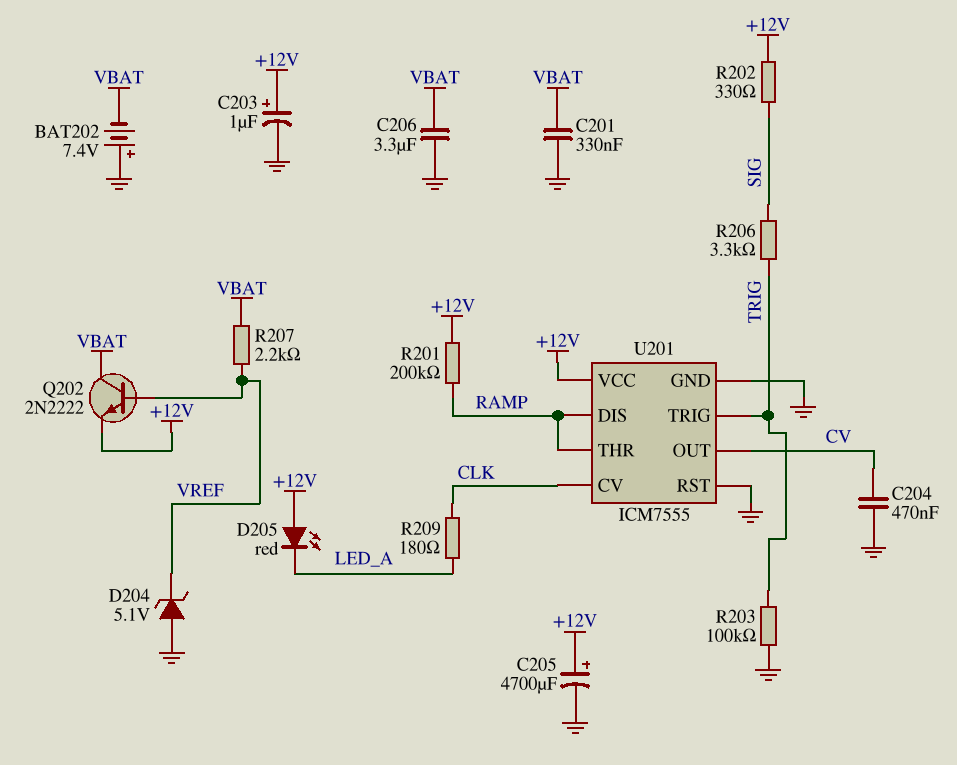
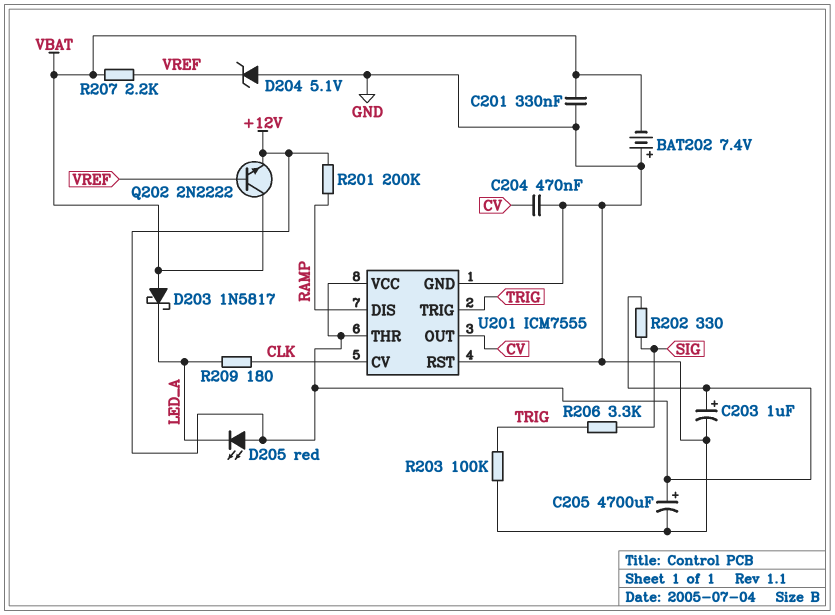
C206: 3.3uF (GND, VBAT) -> none
D203: none -> schottky 1N5817 (A VBAT, K LED_A)
U201 pin THR: RAMP -> +12V

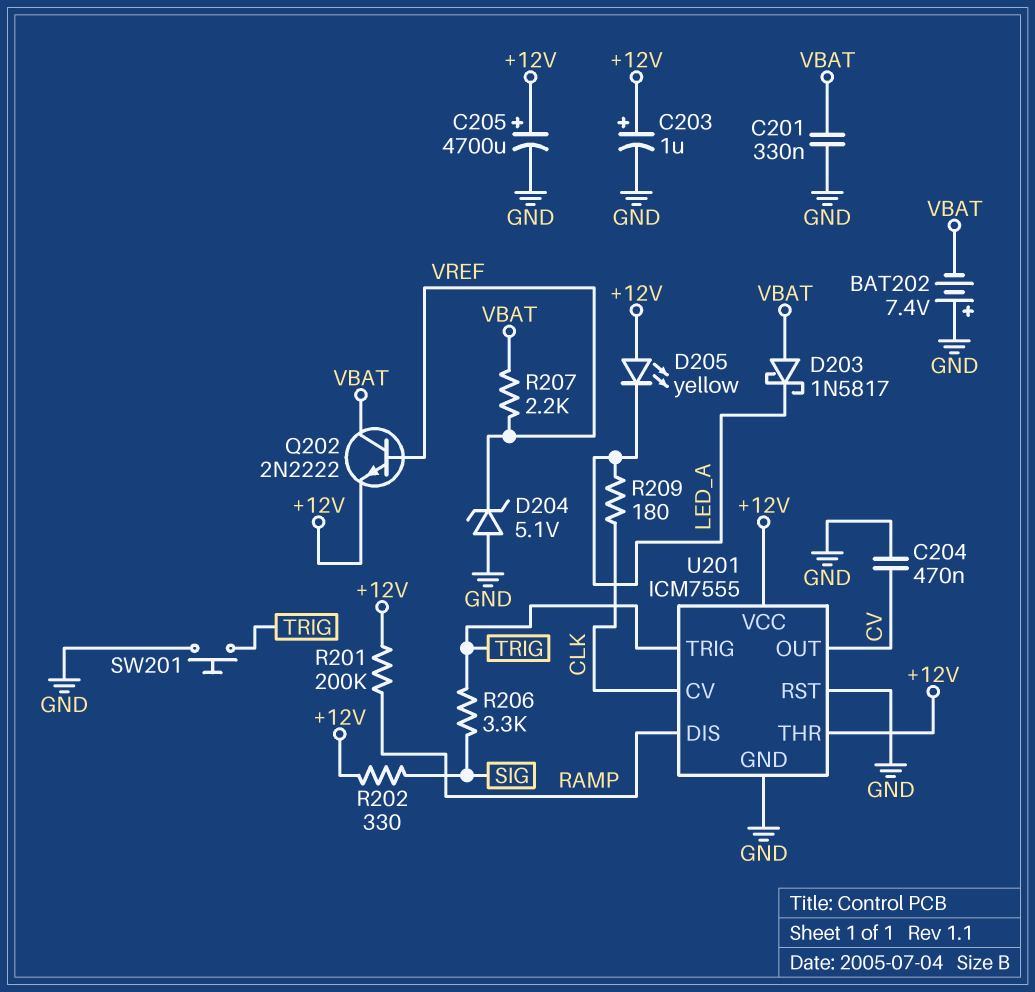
D205: LED red (A +12V, K LED_A) -> LED yellow (A +12V, K LED_A)
R203: 100k (GND, TRIG) -> none
SW201: none -> button (GND, TRIG)

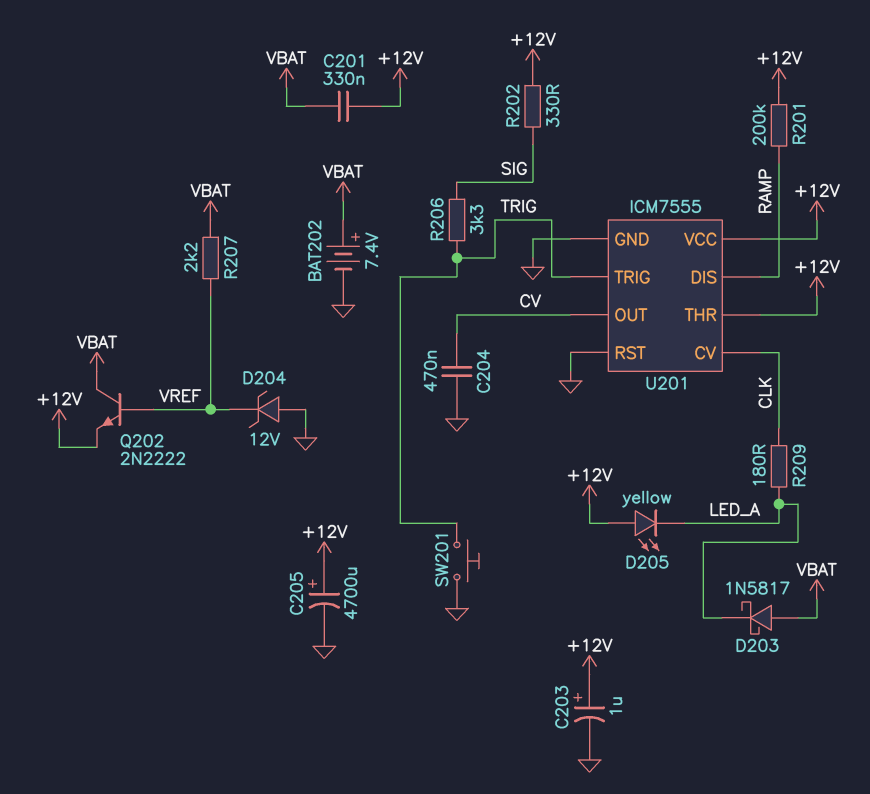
BAT202: 7.4V (plus GND, minus VBAT) -> 7.4V (plus VBAT, minus GND)
C201: 330nF (GND, VBAT) -> 330nF (+12V, VBAT)
D204: zener 5.1V (A GND, K VREF) -> zener 12V (A GND, K VREF)

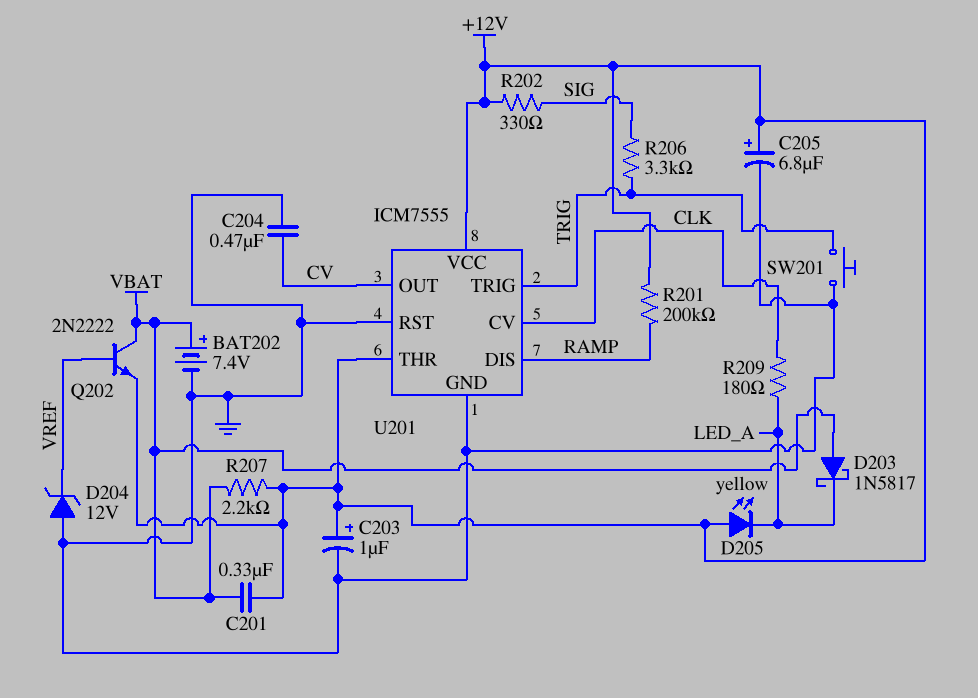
C205: 4700uF (plus +12V, minus GND) -> 6.8uF (plus +12V, minus GND)
R207: 2.2k (VBAT, VREF) -> 2.2k (+12V, VBAT)

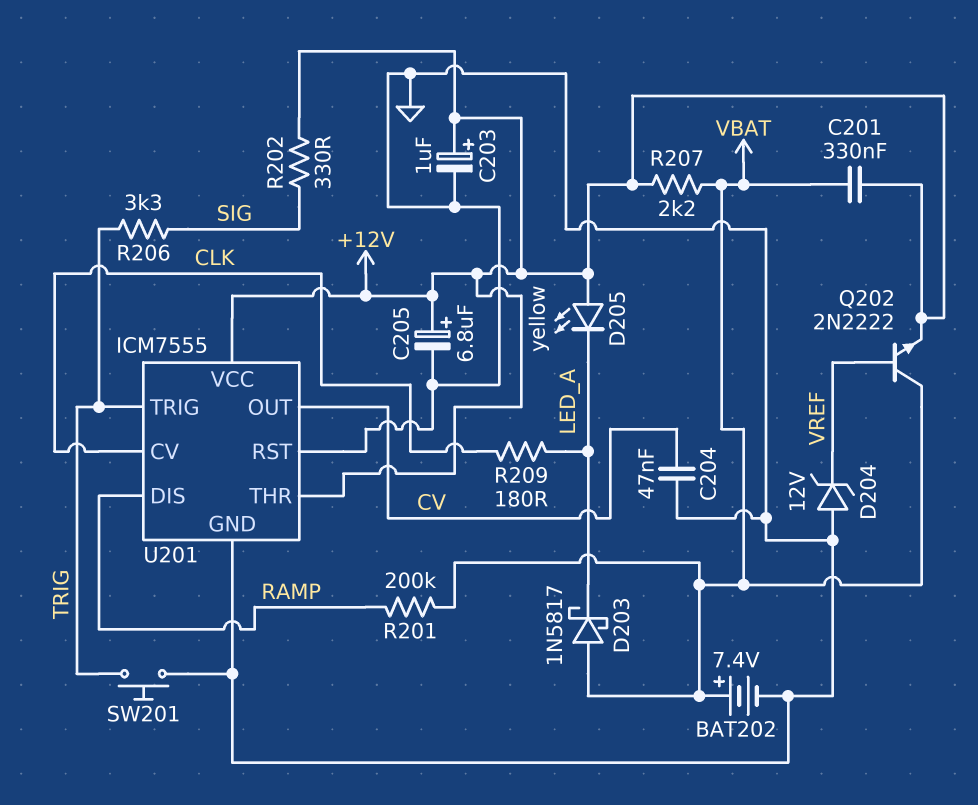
C204: 470nF (CV, GND) -> 47nF (CV, GND)
R201: 200k (+12V, RAMP) -> 200k (RAMP, VBAT)

